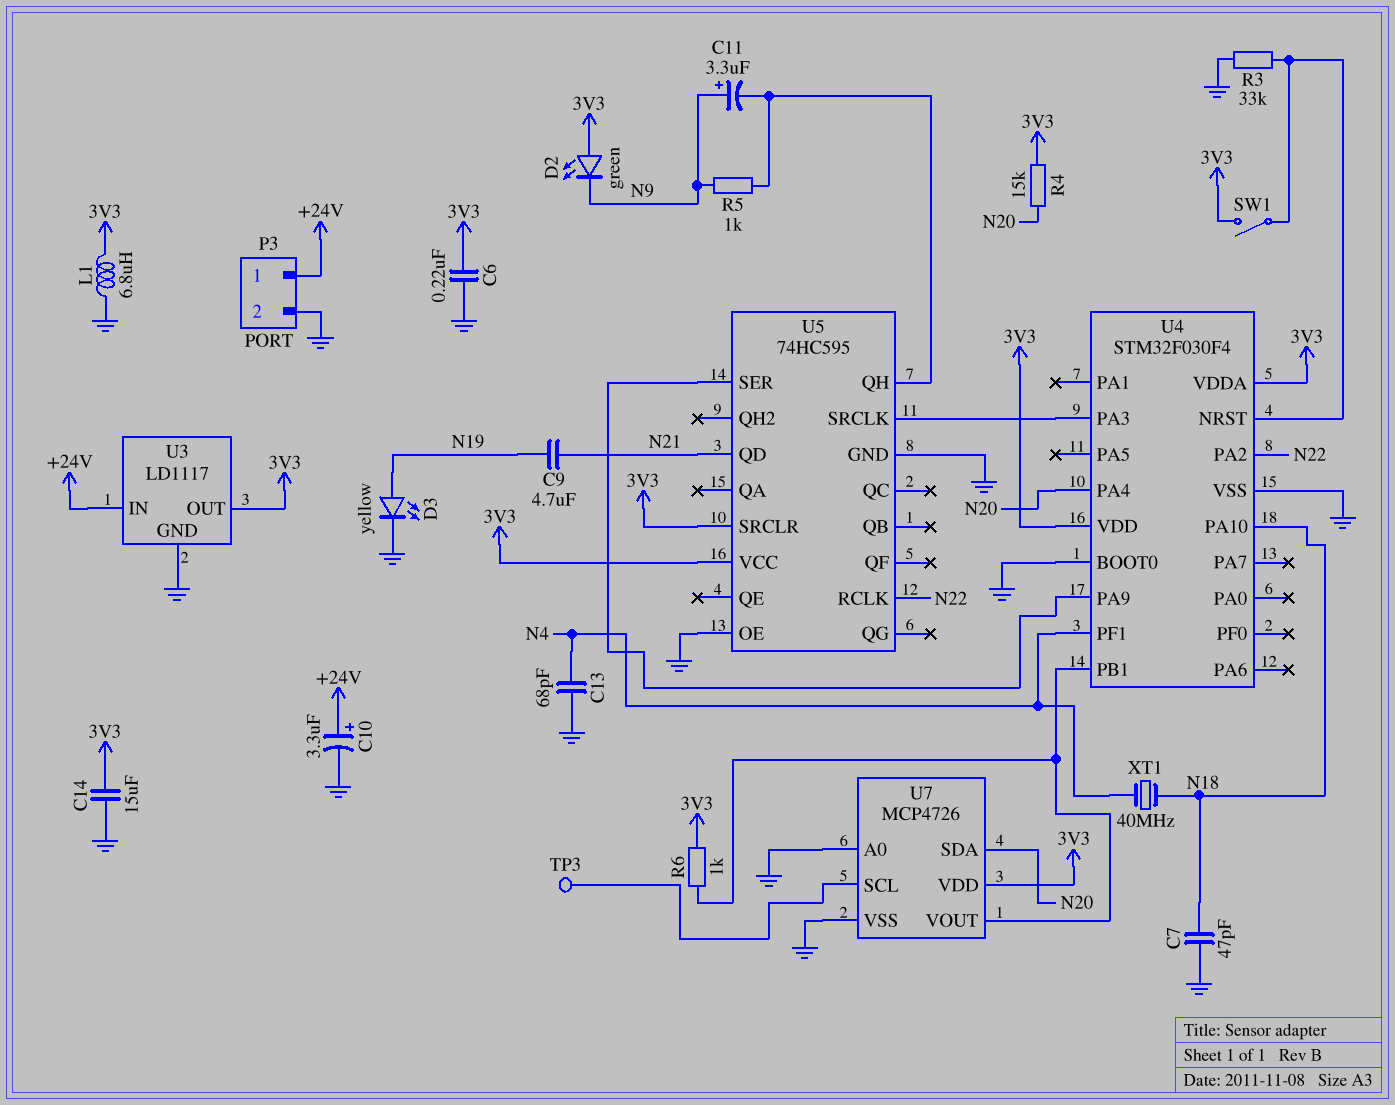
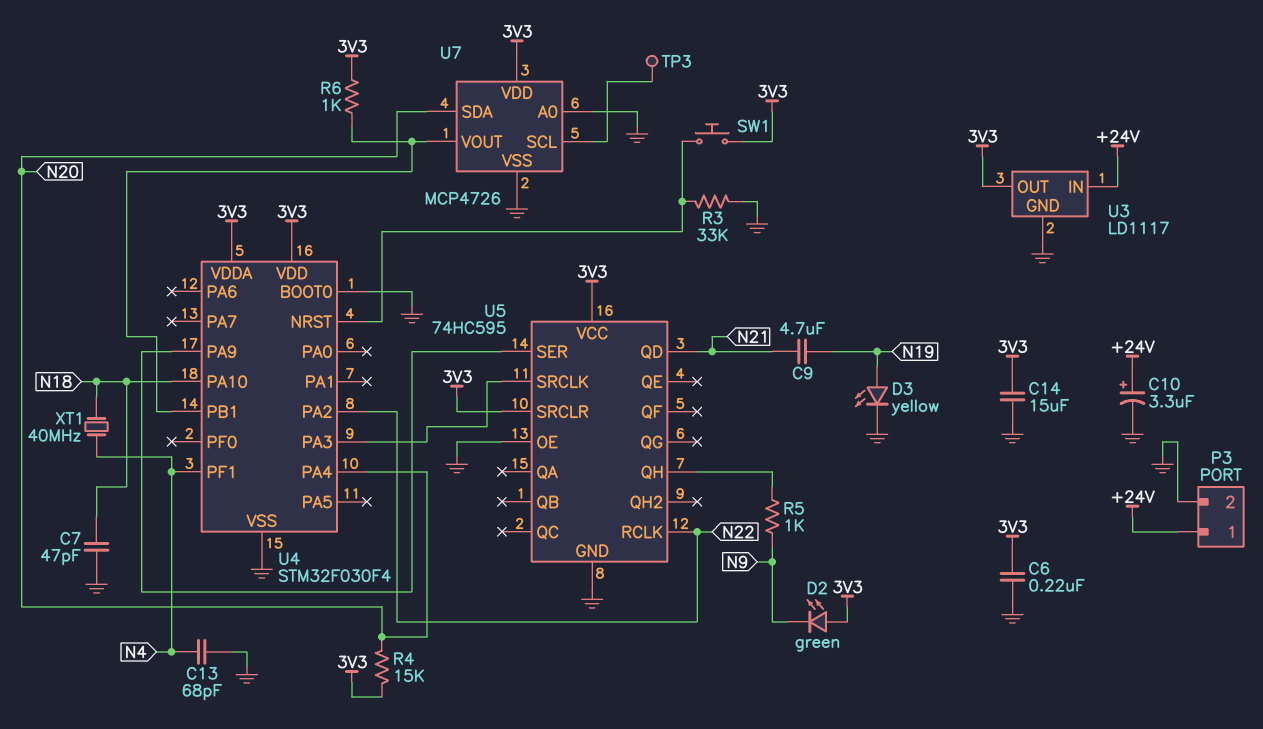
C11: 3.3uF (plus N9, minus U5/QH) -> none
L1: 6.8uH (3V3, GND) -> none
SW1: switch (3V3, U4/NRST) -> button (3V3, U4/NRST)

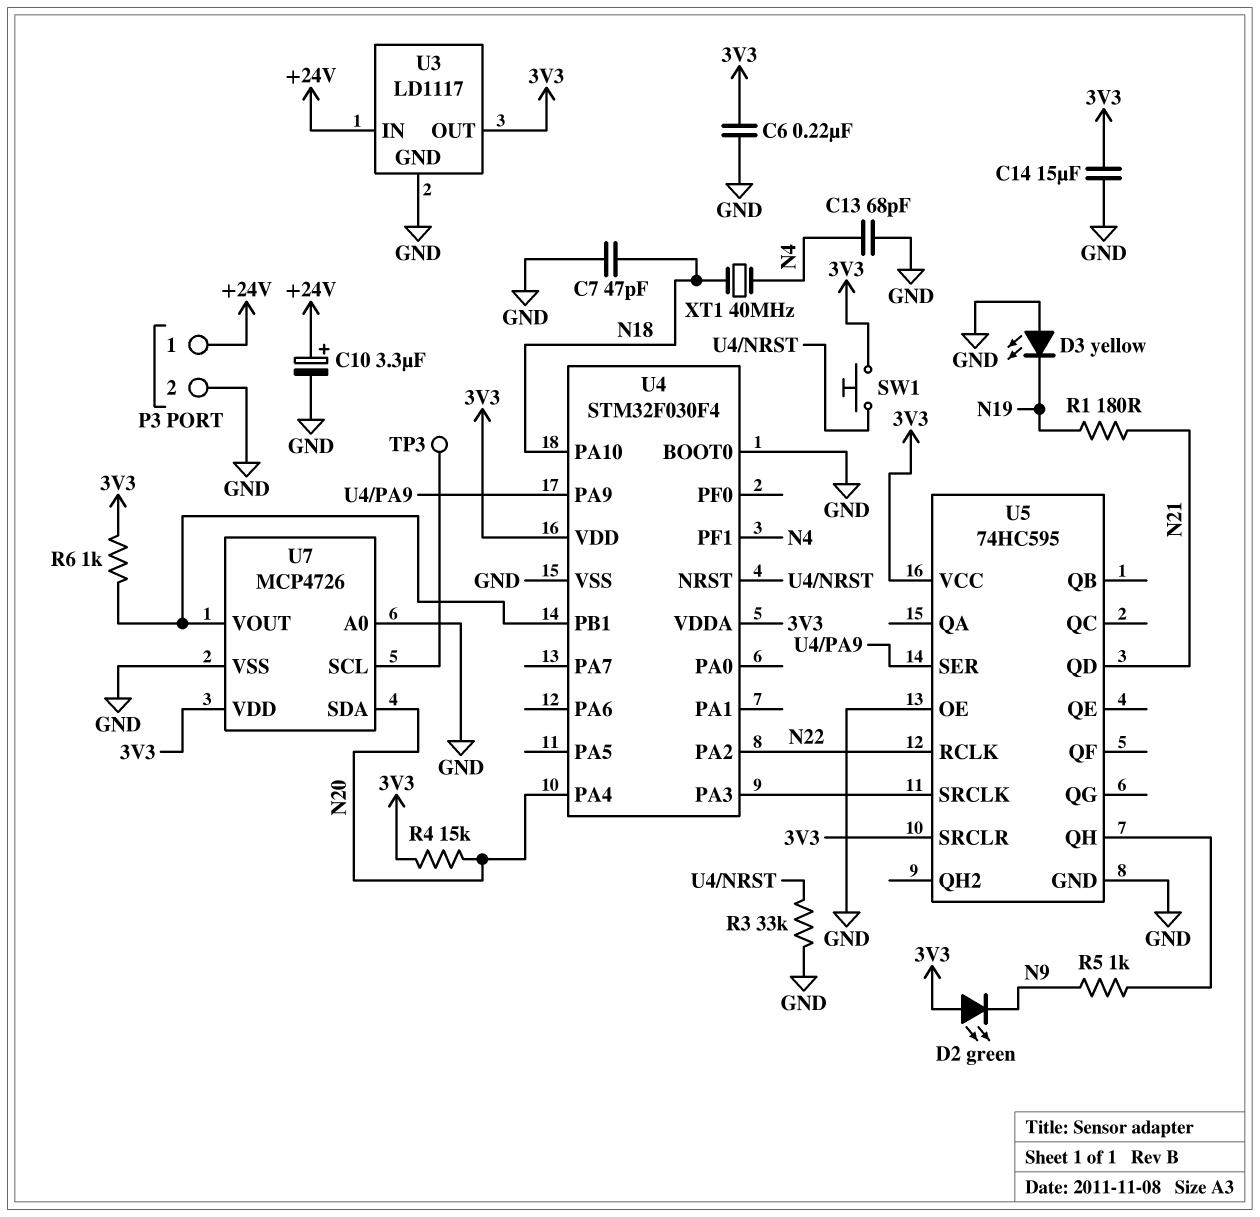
C9: 4.7uF (N19, N21) -> none
D3: LED yellow (A N19, K GND) -> LED yellow (A GND, K N19)
R1: none -> 180 (N19, N21)

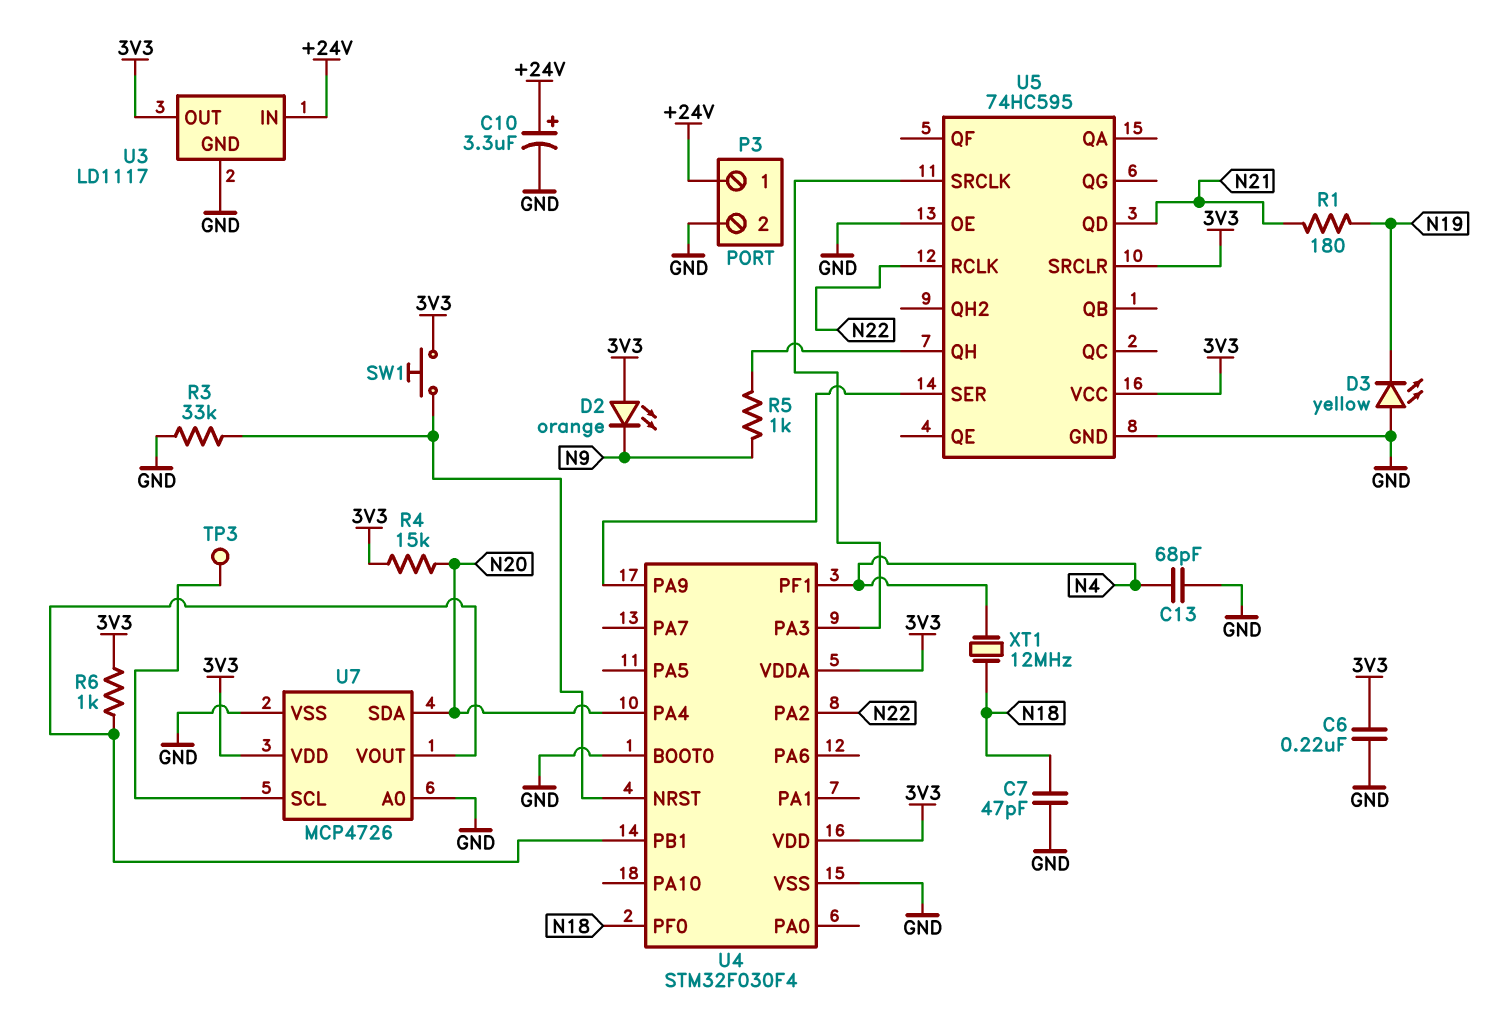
C14: 15uF (3V3, GND) -> none
D2: LED green (A 3V3, K N9) -> LED orange (A 3V3, K N9)
U4 pin PA10: N18 -> none
U4 pin PF0: none -> N18
XT1: 40MHz (N4, N18) -> 12MHz (N4, N18)

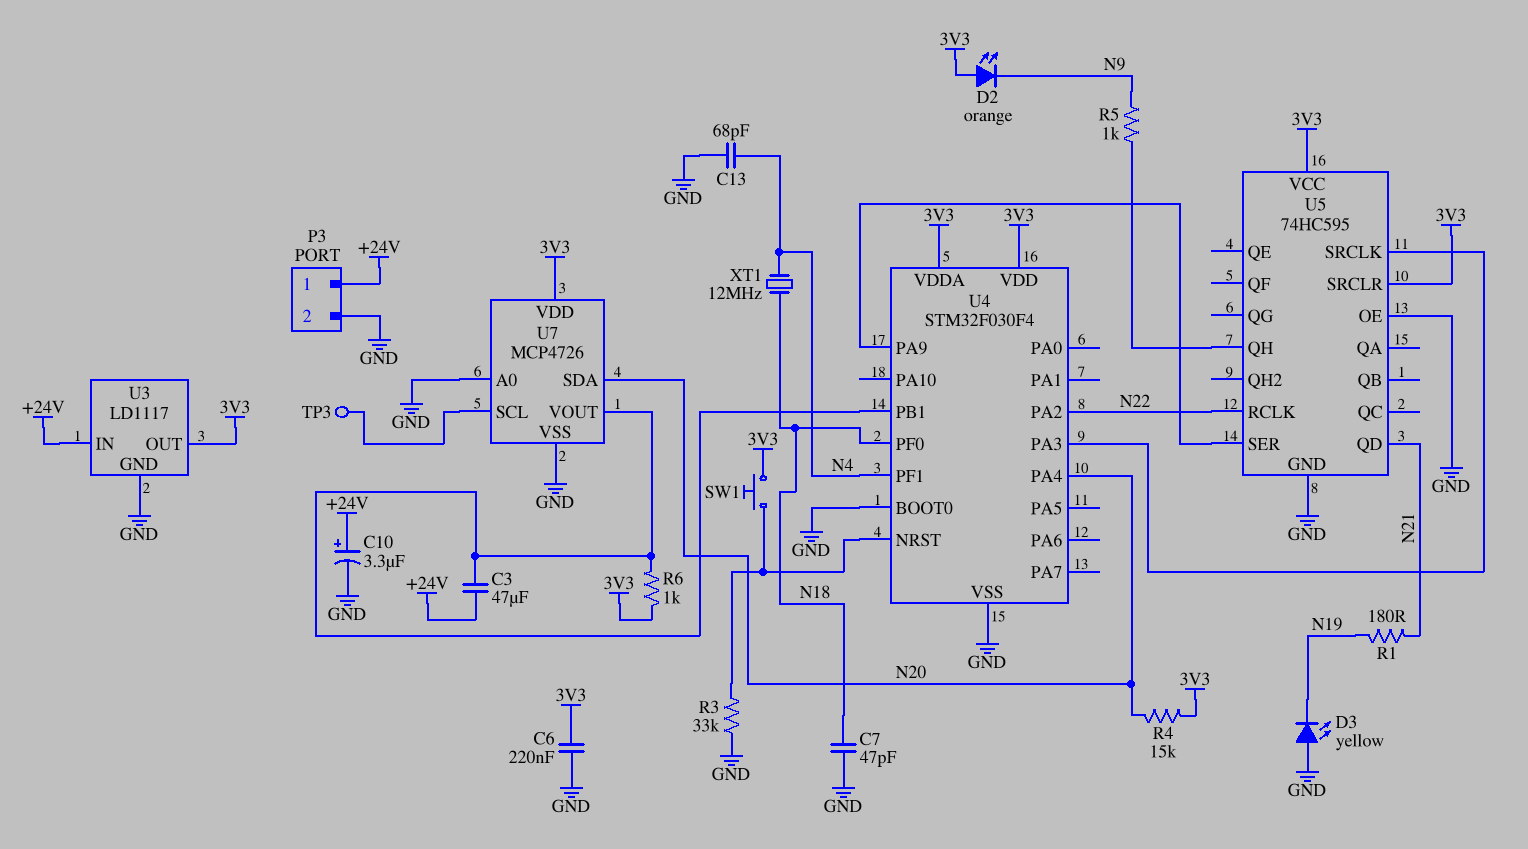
C3: none -> 47uF (+24V, U4/PB1)

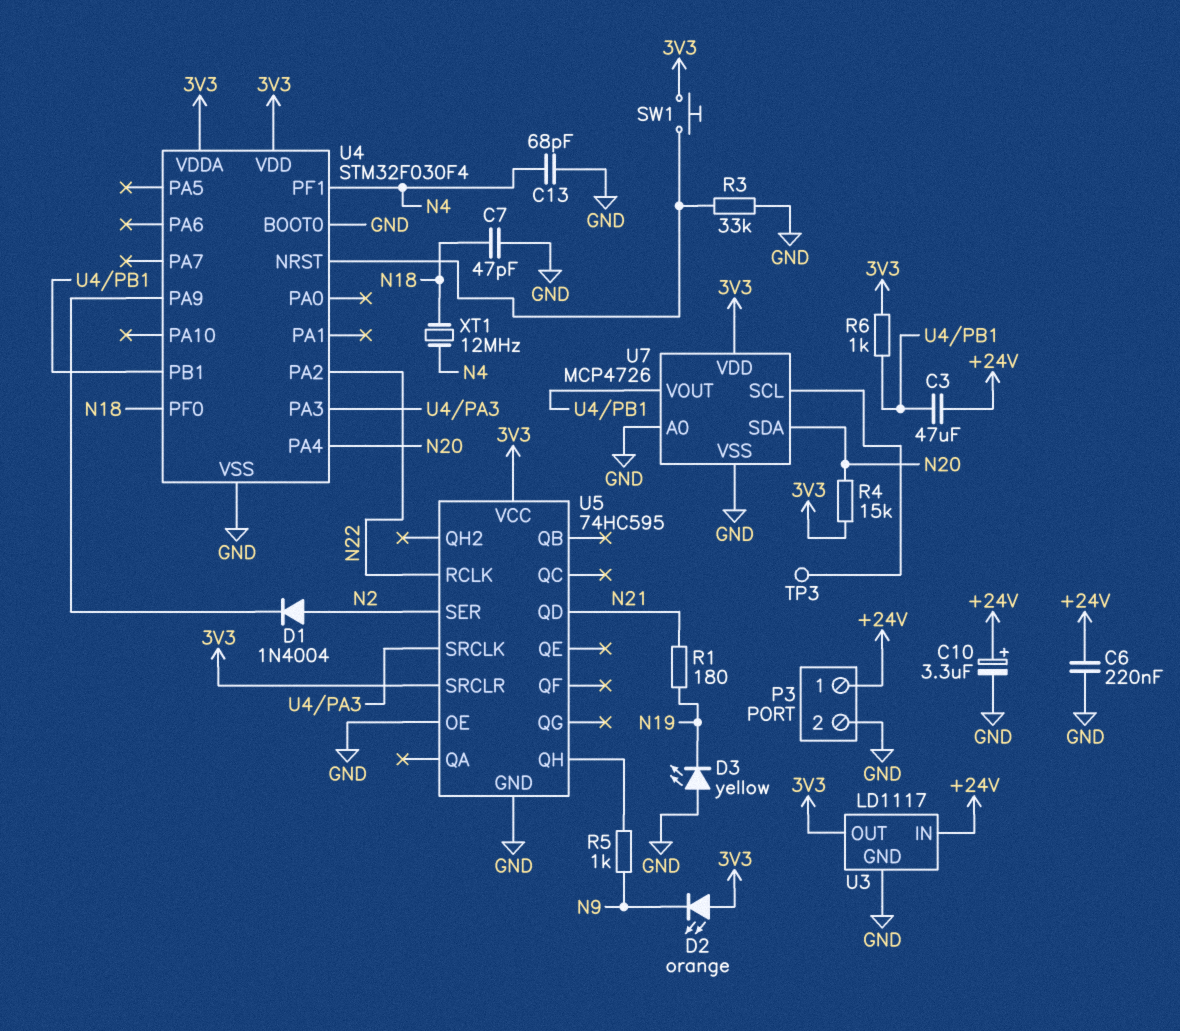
C6: 220nF (3V3, GND) -> 220nF (+24V, GND)
D1: none -> diode 1N4004 (A N2, K U4/PA9)
U5 pin SER: U4/PA9 -> N2

